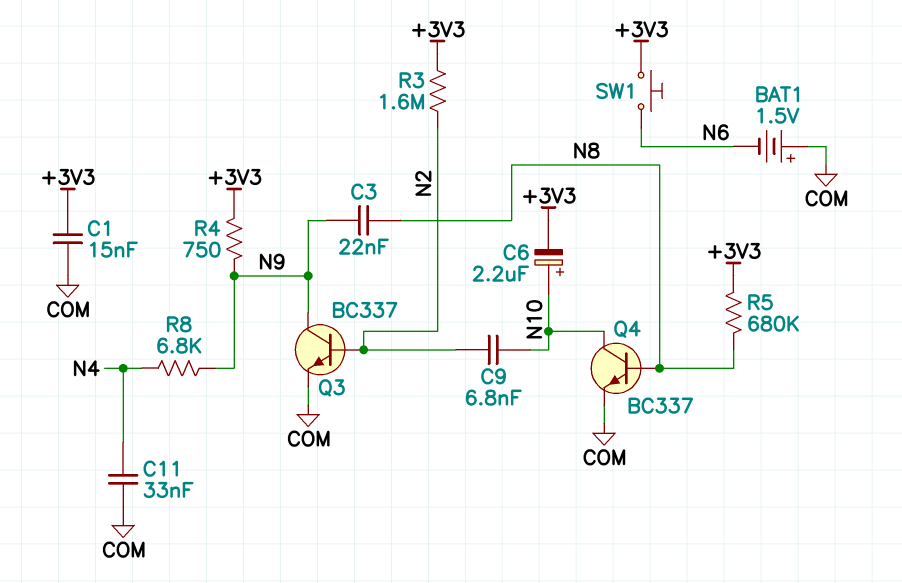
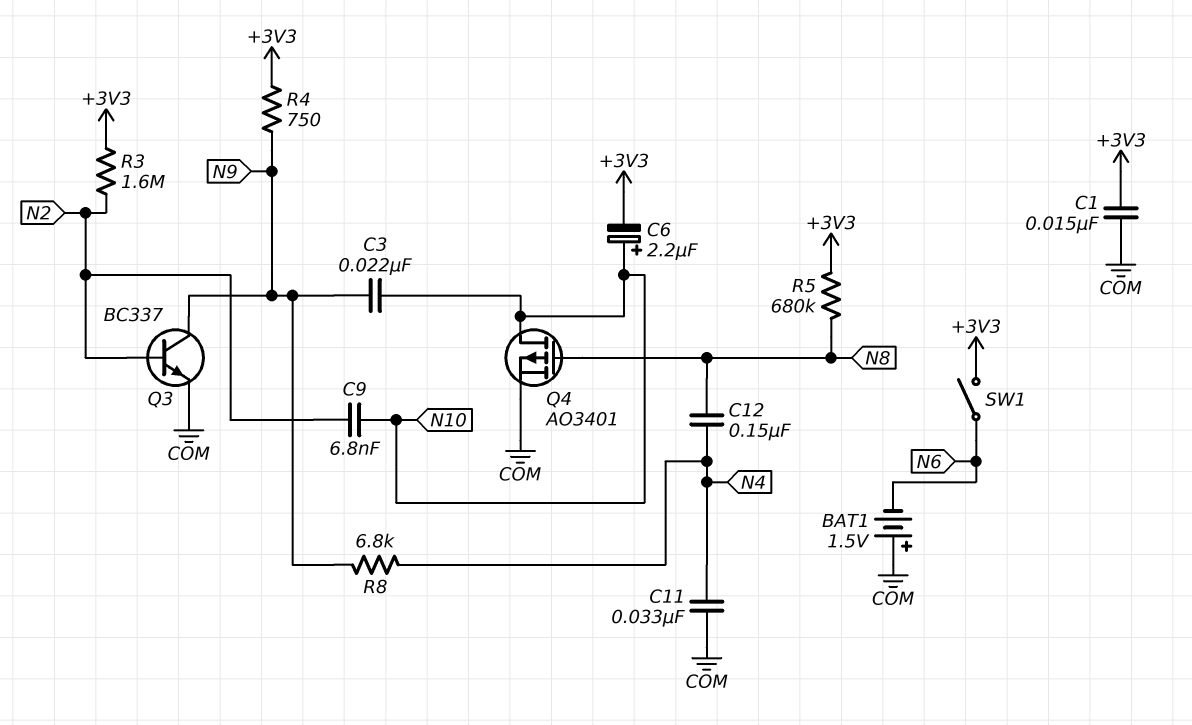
C3: 22nF (N8, N9) -> 22nF (N9, N10)
C12: none -> 150nF (N4, N8)
Q4: NPN BC337 (B N8, C N10, E COM) -> PMOS AO3401 (G N8, D N10, S COM)
SW1: button (+3V3, N6) -> switch (+3V3, N6)

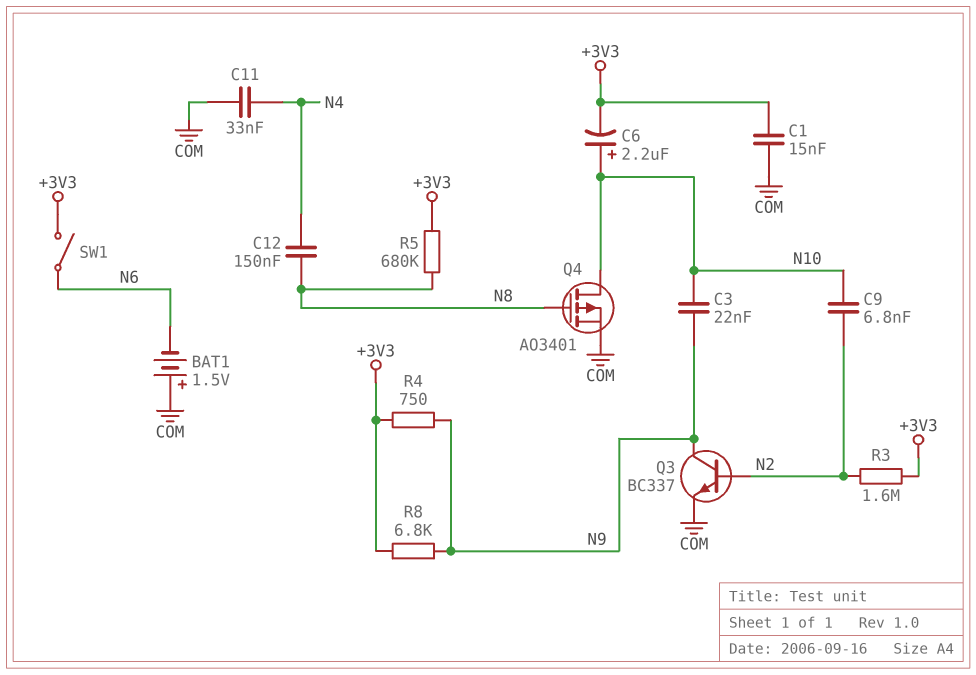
R8: 6.8k (N4, N9) -> 6.8k (+3V3, N9)

